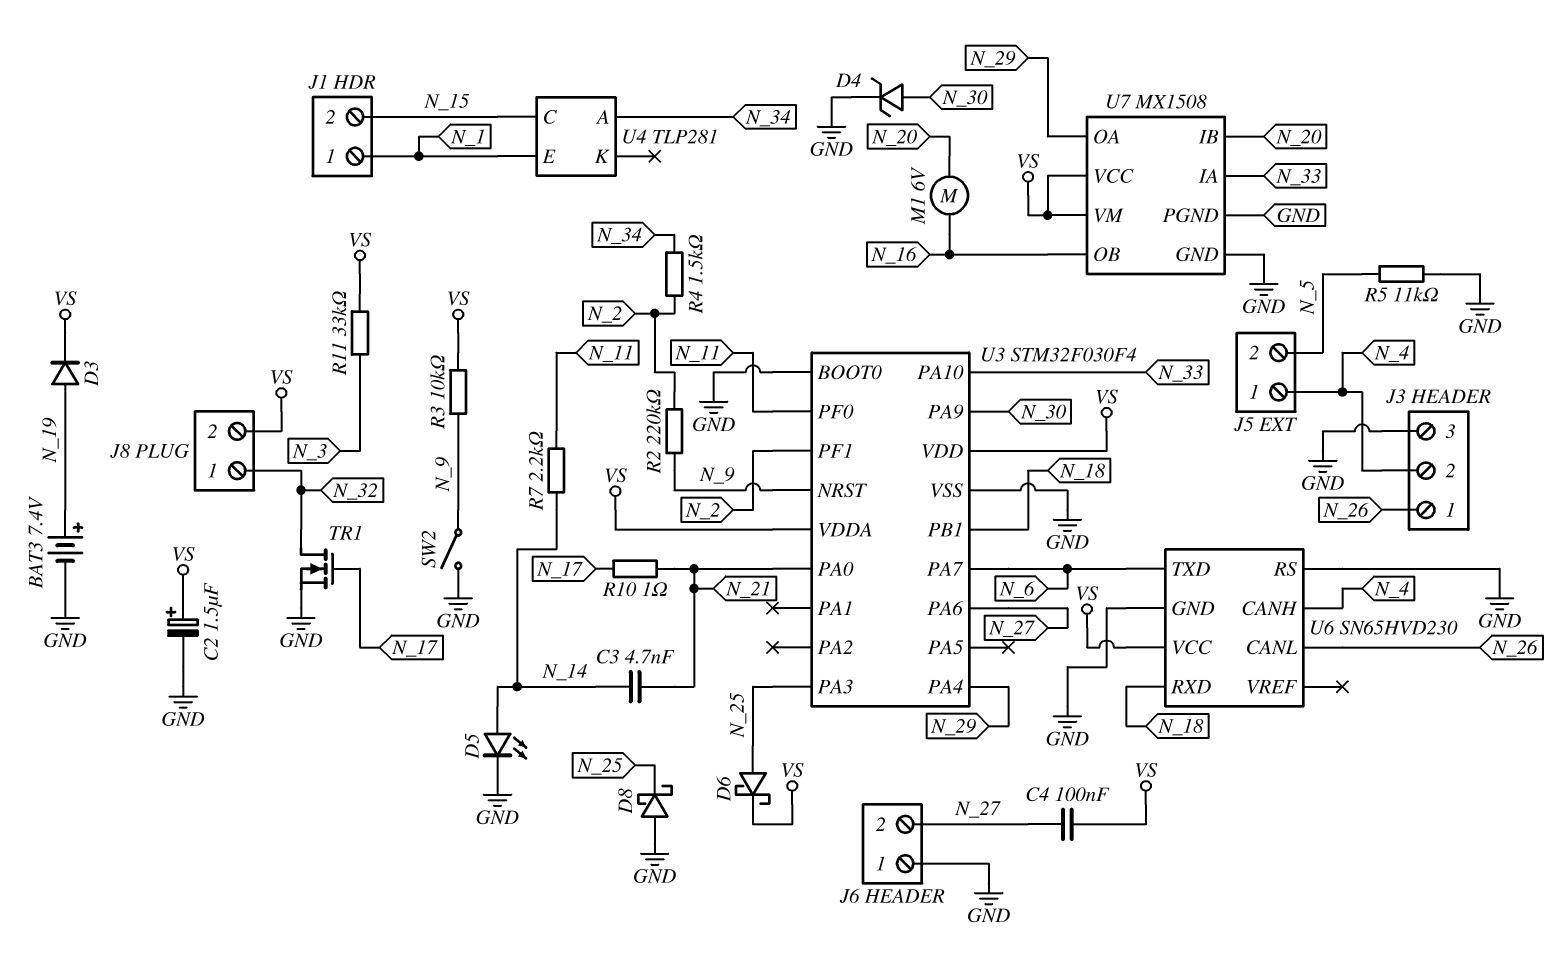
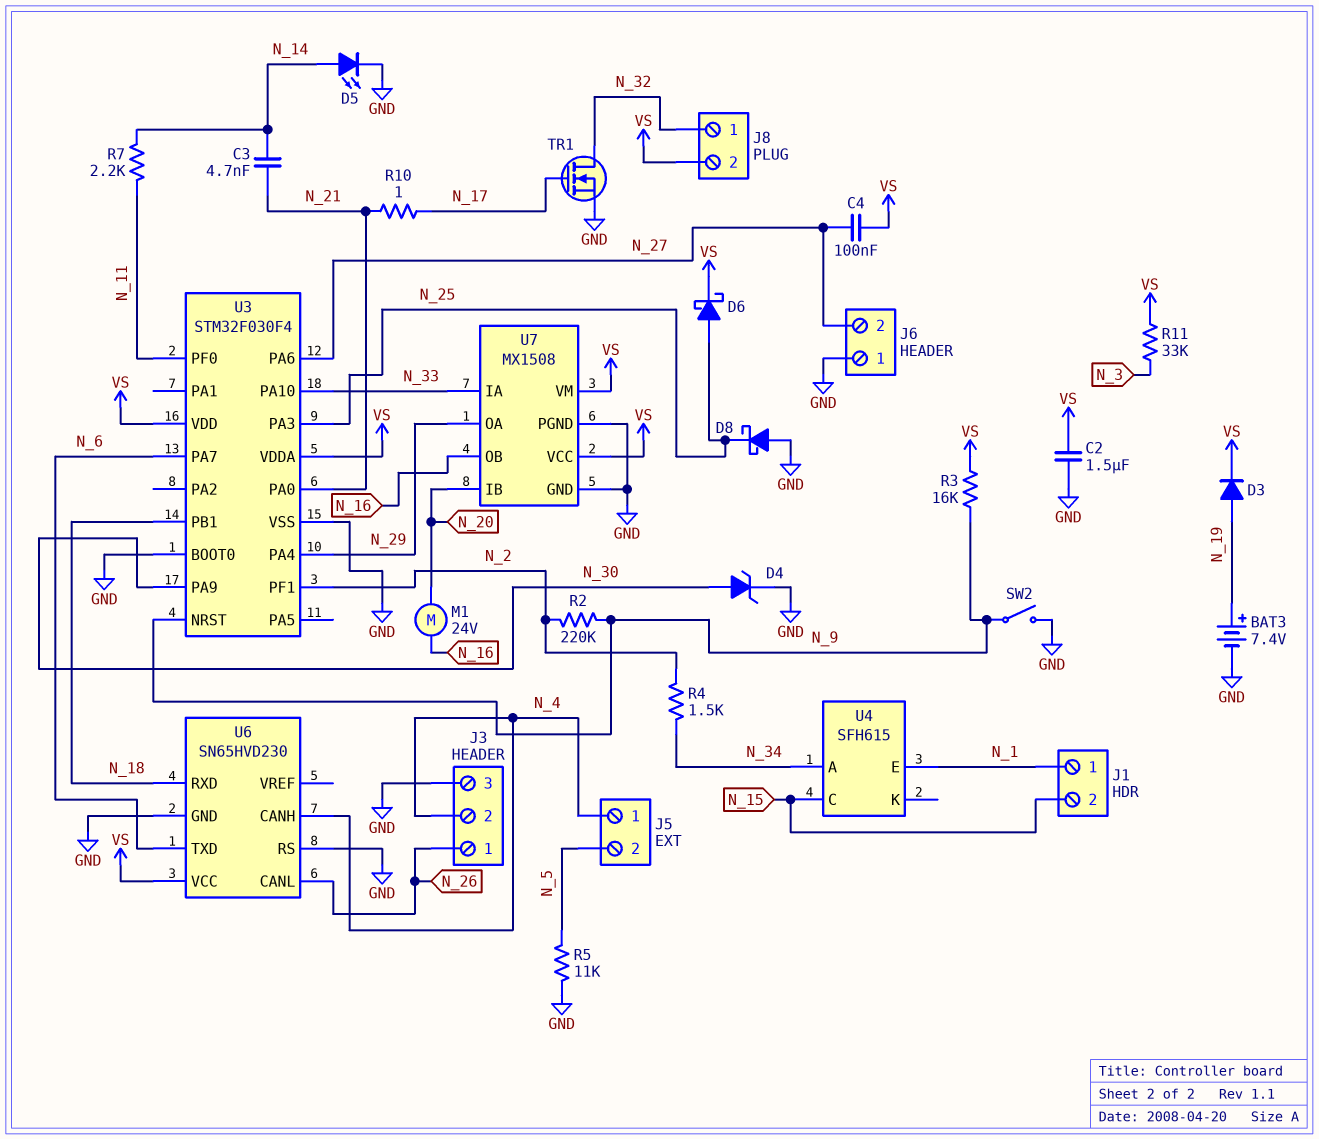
C2: 1.5uF (plus VS, minus GND) -> 1.5uF (GND, VS)
M1: motor 6V (N_16, N_20) -> motor 24V (N_16, N_20)
R3: 10k (N_9, VS) -> 16k (N_9, VS)
U4: TLP281 -> SFH615

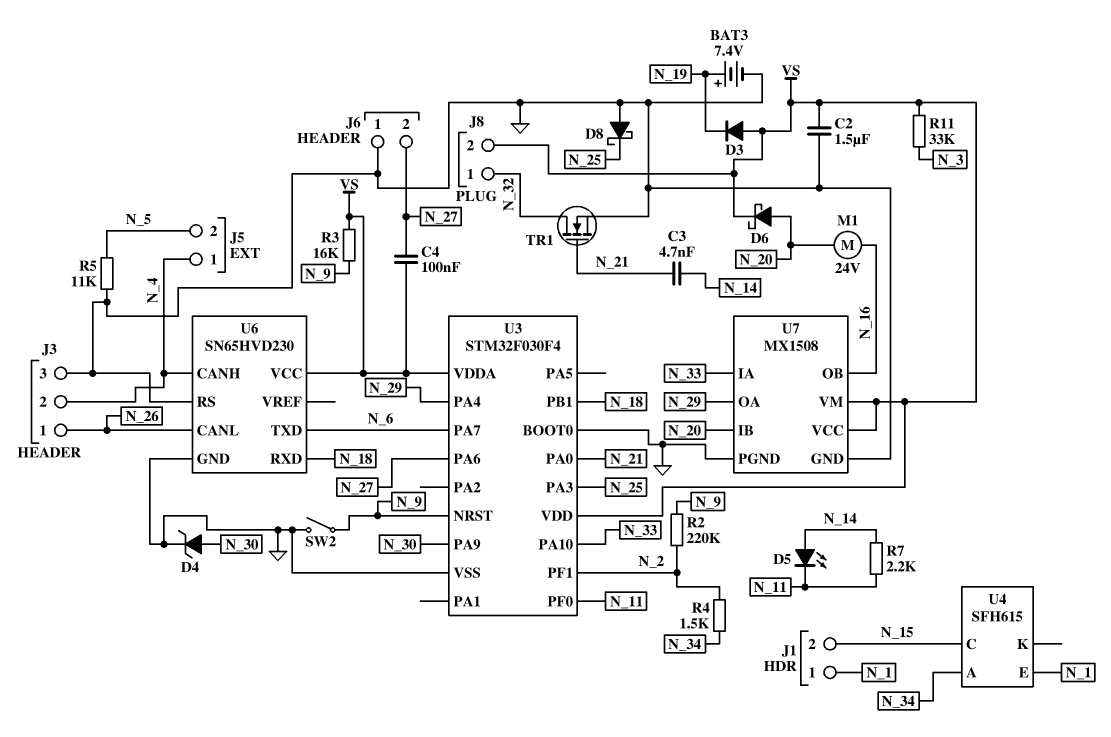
D3: diode (A N_19, K VS) -> diode (A VS, K N_19)
D5: LED (A N_14, K GND) -> LED (A N_14, K N_11)
D6: schottky (A N_25, K VS) -> schottky (A N_20, K VS)
R10: 1 (N_17, N_21) -> none
TR1: NMOS (G N_17, D N_32, S GND) -> NMOS (G N_21, D N_32, S GND)

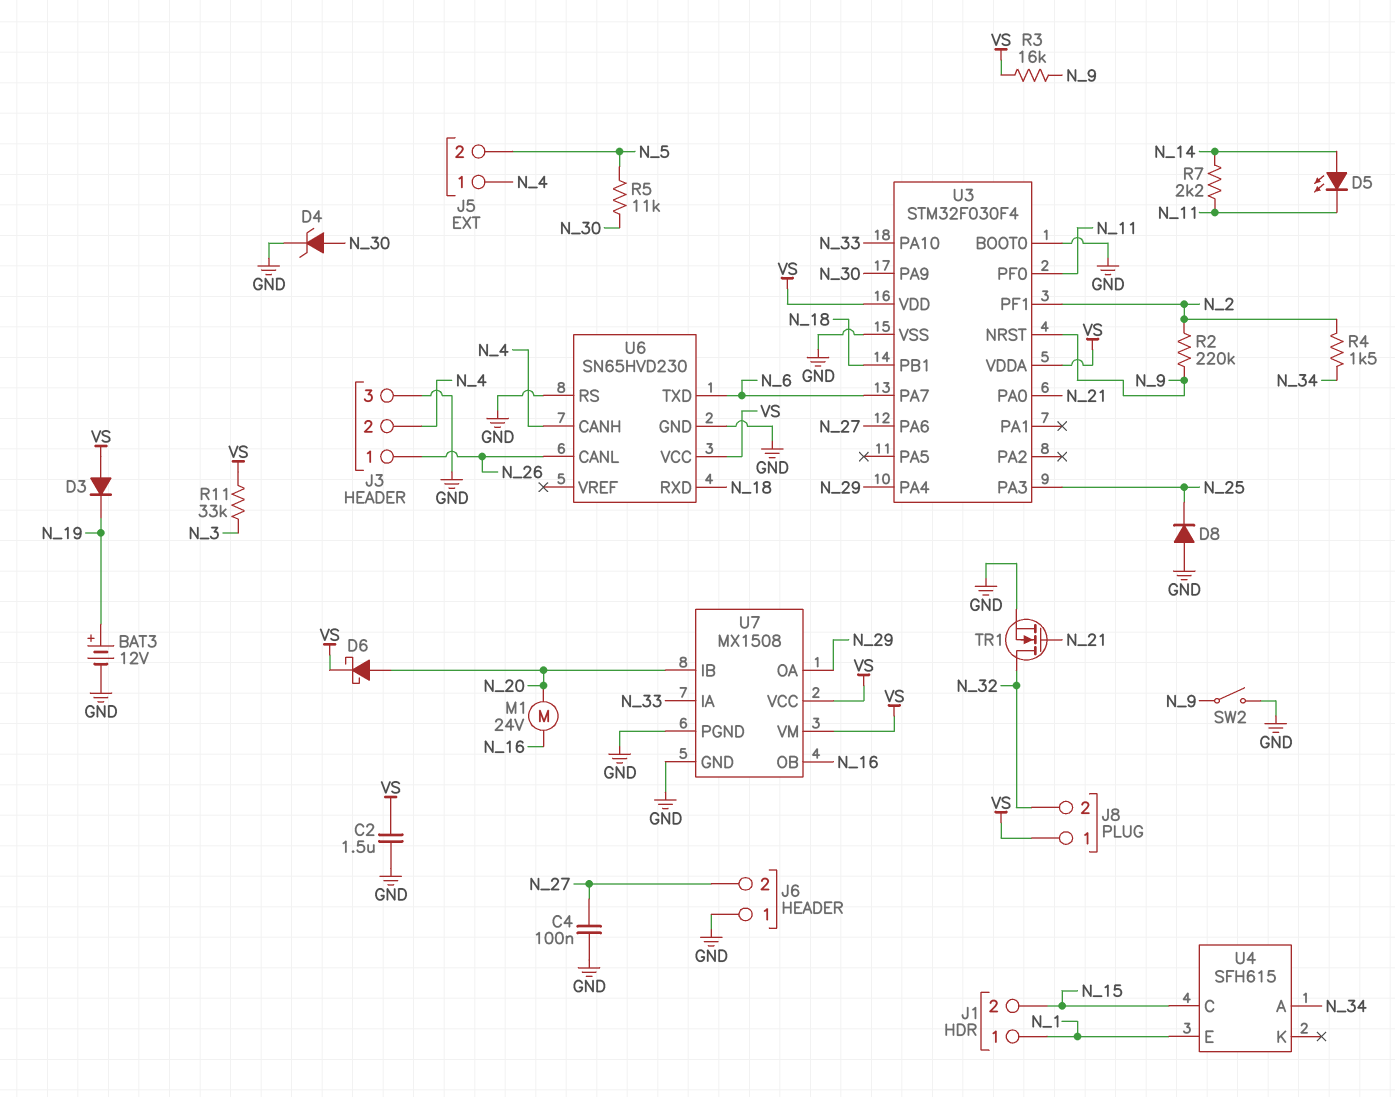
BAT3: 7.4V (plus N_19, minus GND) -> 12V (plus N_19, minus GND)
C3: 4.7nF (N_14, N_21) -> none
C4: 100nF (N_27, VS) -> 100nF (GND, N_27)
D8: schottky (A GND, K N_25) -> diode (A GND, K N_25)
J8 pin 1: N_32 -> VS
J8 pin 2: VS -> N_32
R5: 11k (GND, N_5) -> 11k (N_5, N_30)

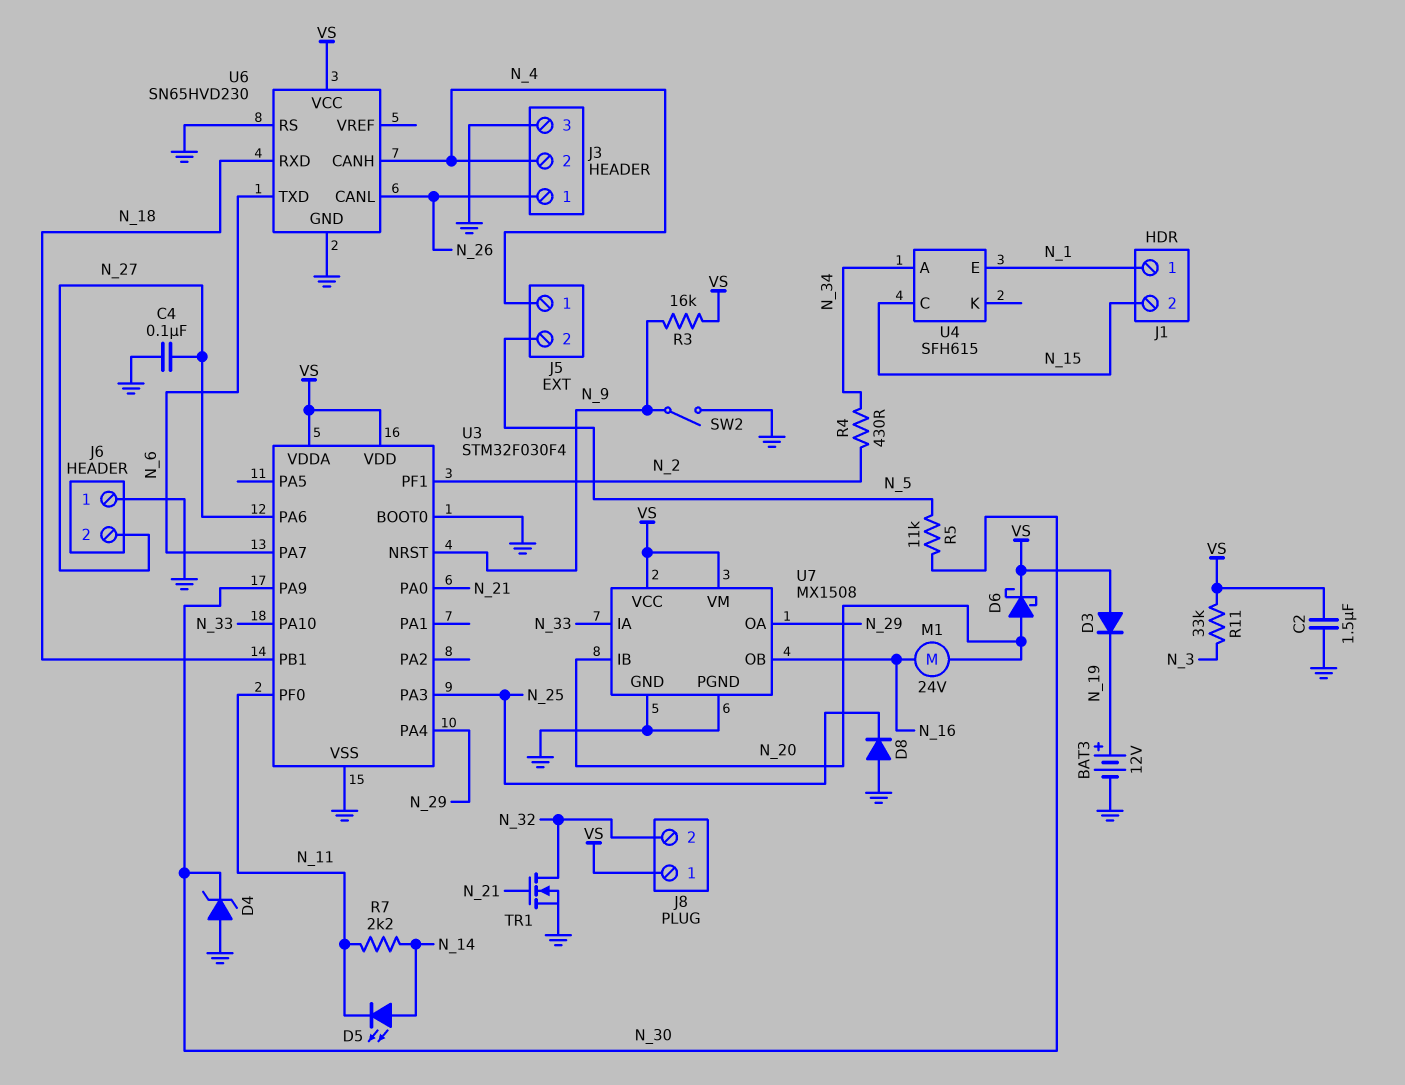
D4: zener (A N_30, K GND) -> zener (A GND, K N_30)
R2: 220k (N_2, N_9) -> none
R4: 1.5k (N_2, N_34) -> 430 (N_2, N_34)

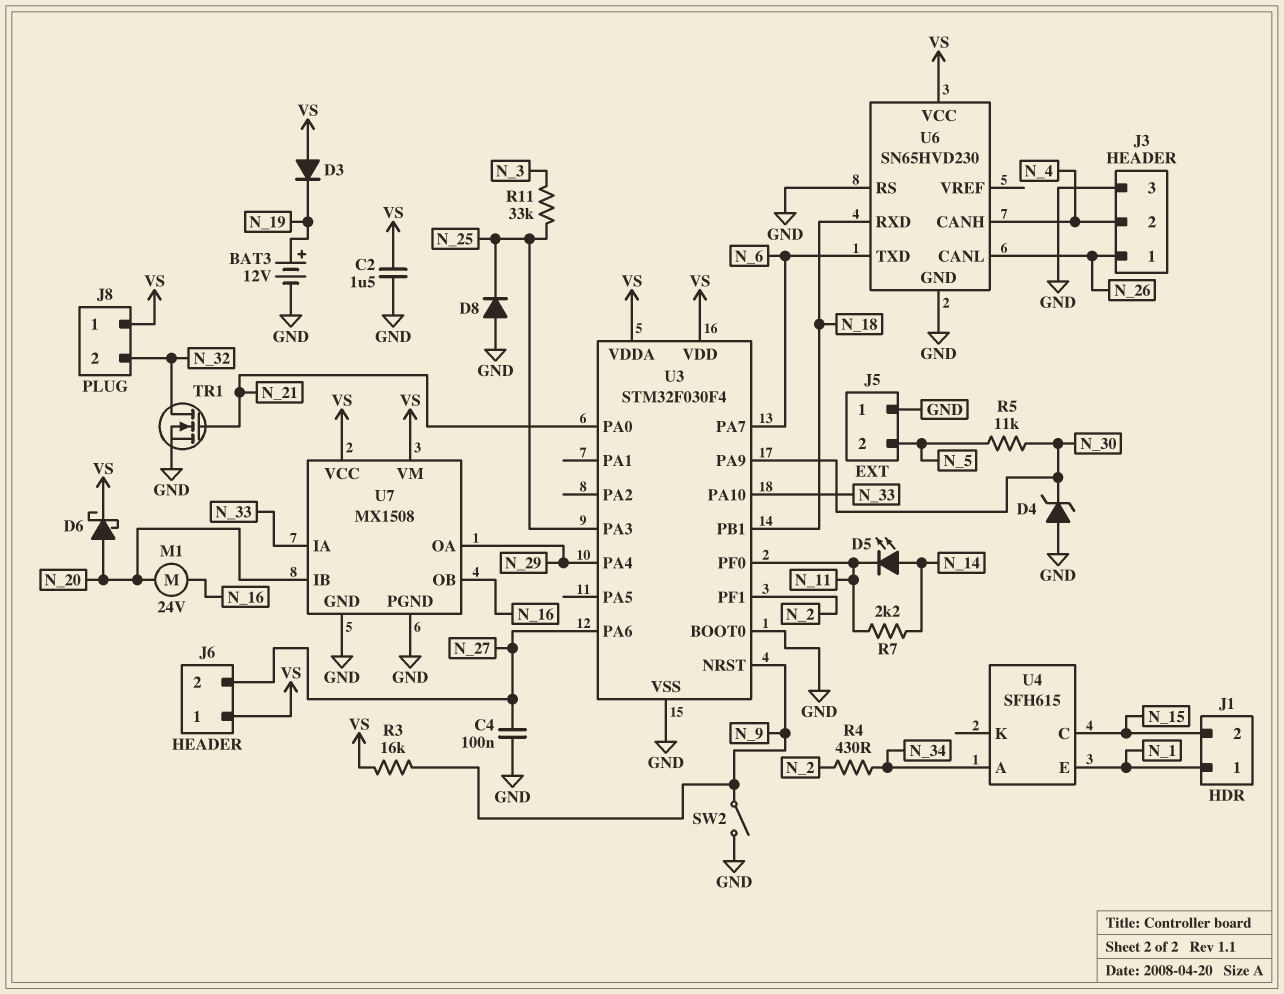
J5 pin 1: N_4 -> GND
J6 pin 1: GND -> VS
R11: 33k (N_3, VS) -> 33k (N_3, N_25)

